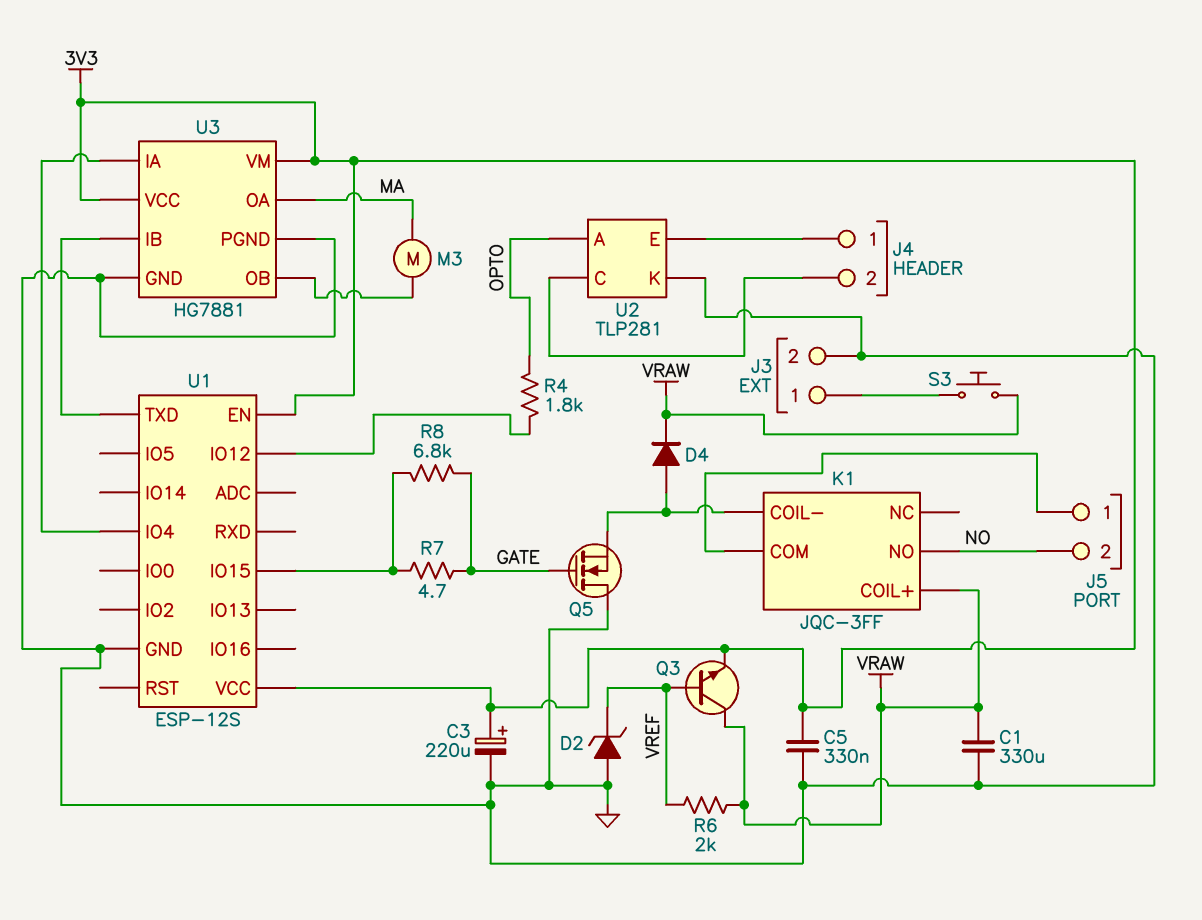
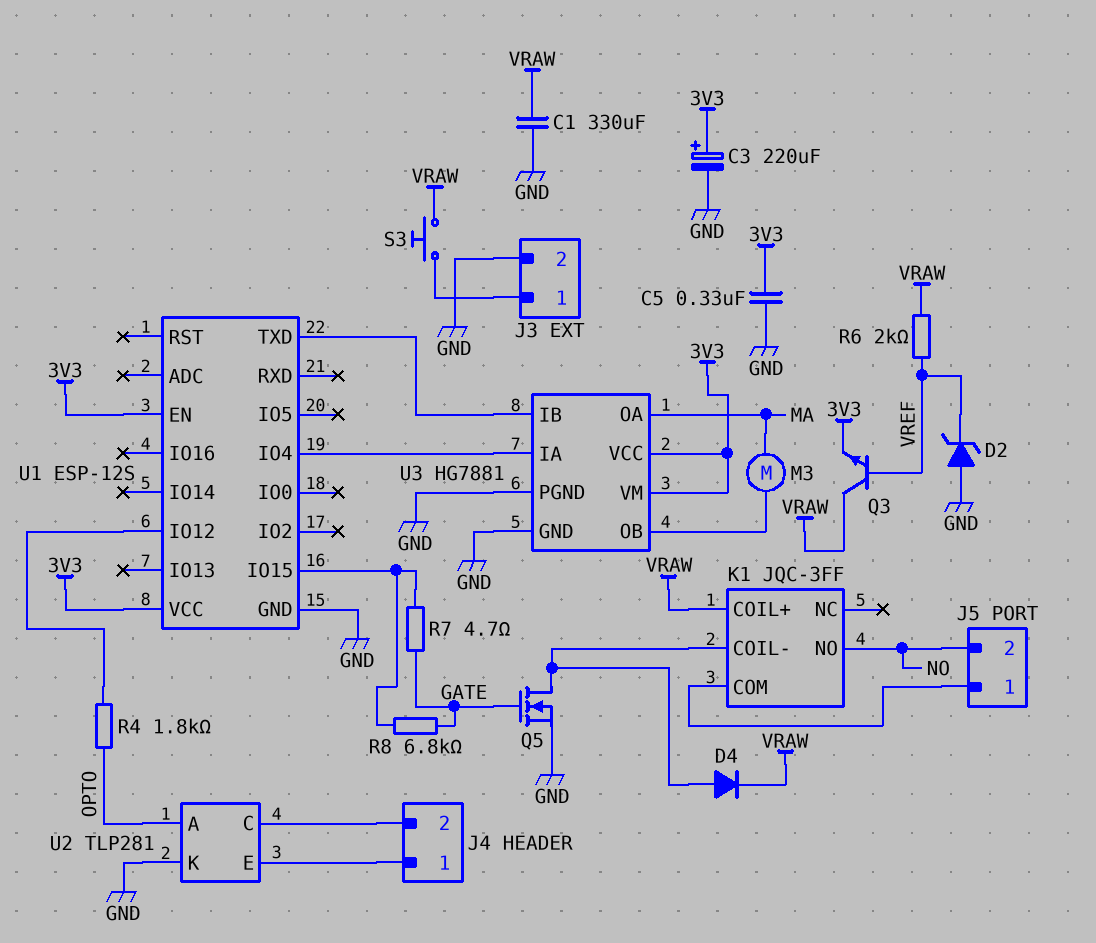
Q5: NMOS (G GATE, D GND, S K1/COIL-) -> NMOS (G GATE, D K1/COIL-, S GND)

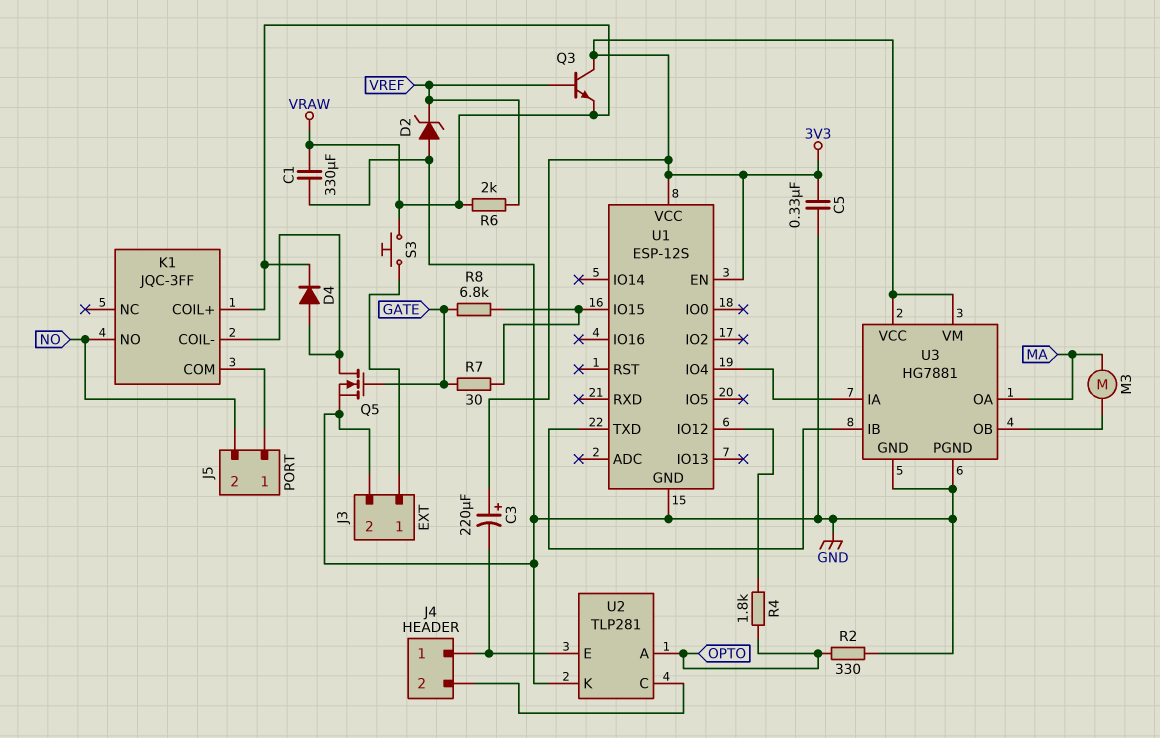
C3: 220uF (plus 3V3, minus GND) -> 220uF (plus 3V3, minus J4/1)
Q3: NPN (B VREF, C VRAW, E 3V3) -> NPN (B VREF, C 3V3, E VRAW)
R2: none -> 330 (GND, OPTO)
R7: 4.7 (GATE, U1/IO15) -> 30 (GATE, U1/IO15)

